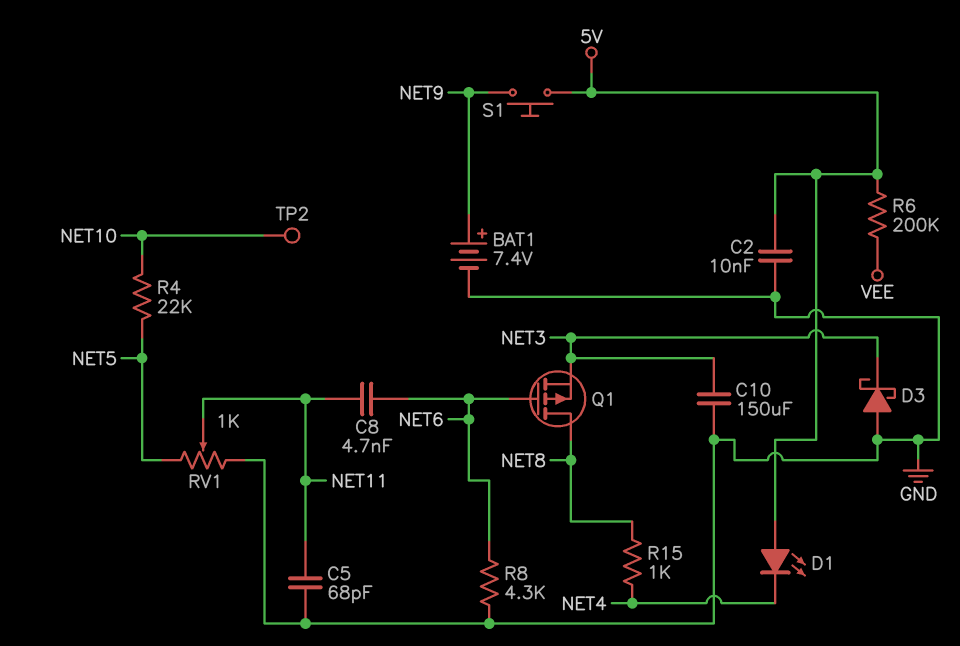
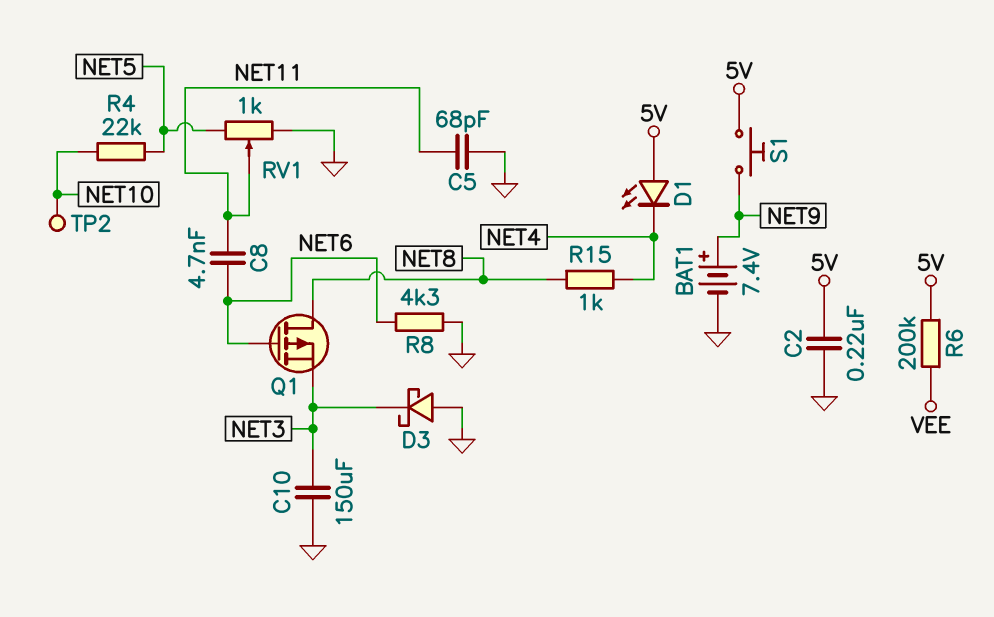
C2: 10nF (5V, GND) -> 220nF (5V, GND)

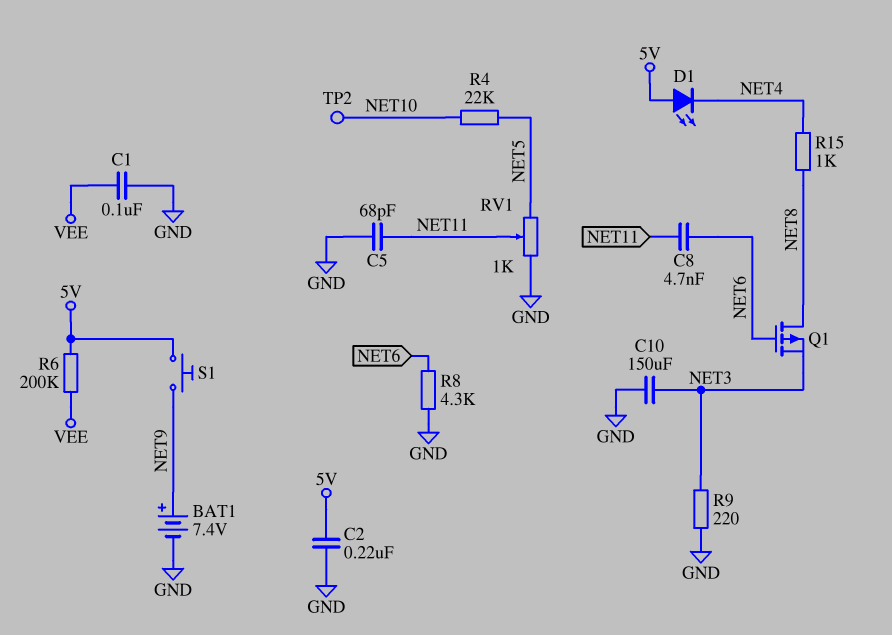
C1: none -> 100nF (GND, VEE)
D3: schottky (A GND, K NET3) -> none
R9: none -> 220 (GND, NET3)

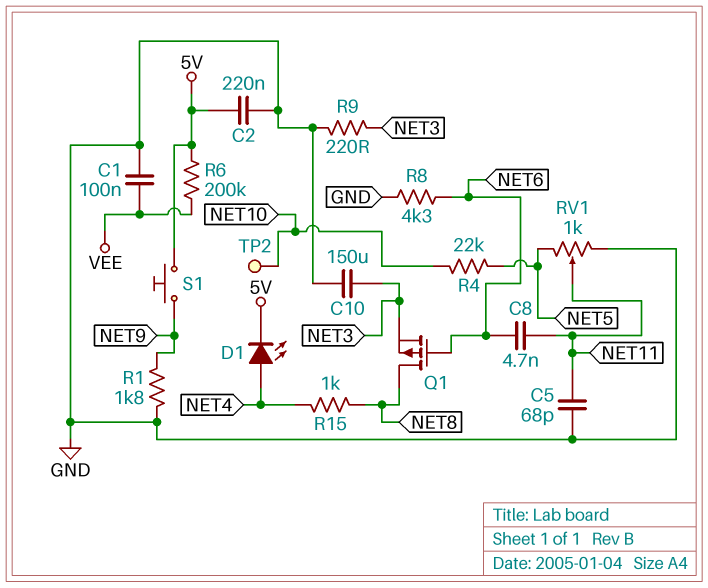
BAT1: 7.4V (plus NET9, minus GND) -> none
D1: LED (A 5V, K NET4) -> LED (A NET4, K 5V)
R1: none -> 1.8k (GND, NET9)

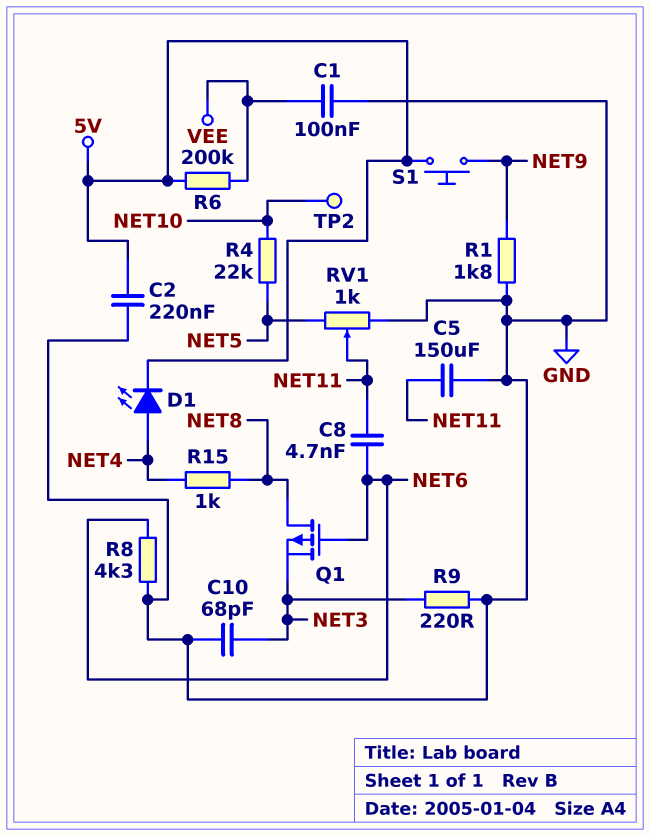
C5: 68pF (GND, NET11) -> 150uF (GND, NET11)
C10: 150uF (GND, NET3) -> 68pF (GND, NET3)

